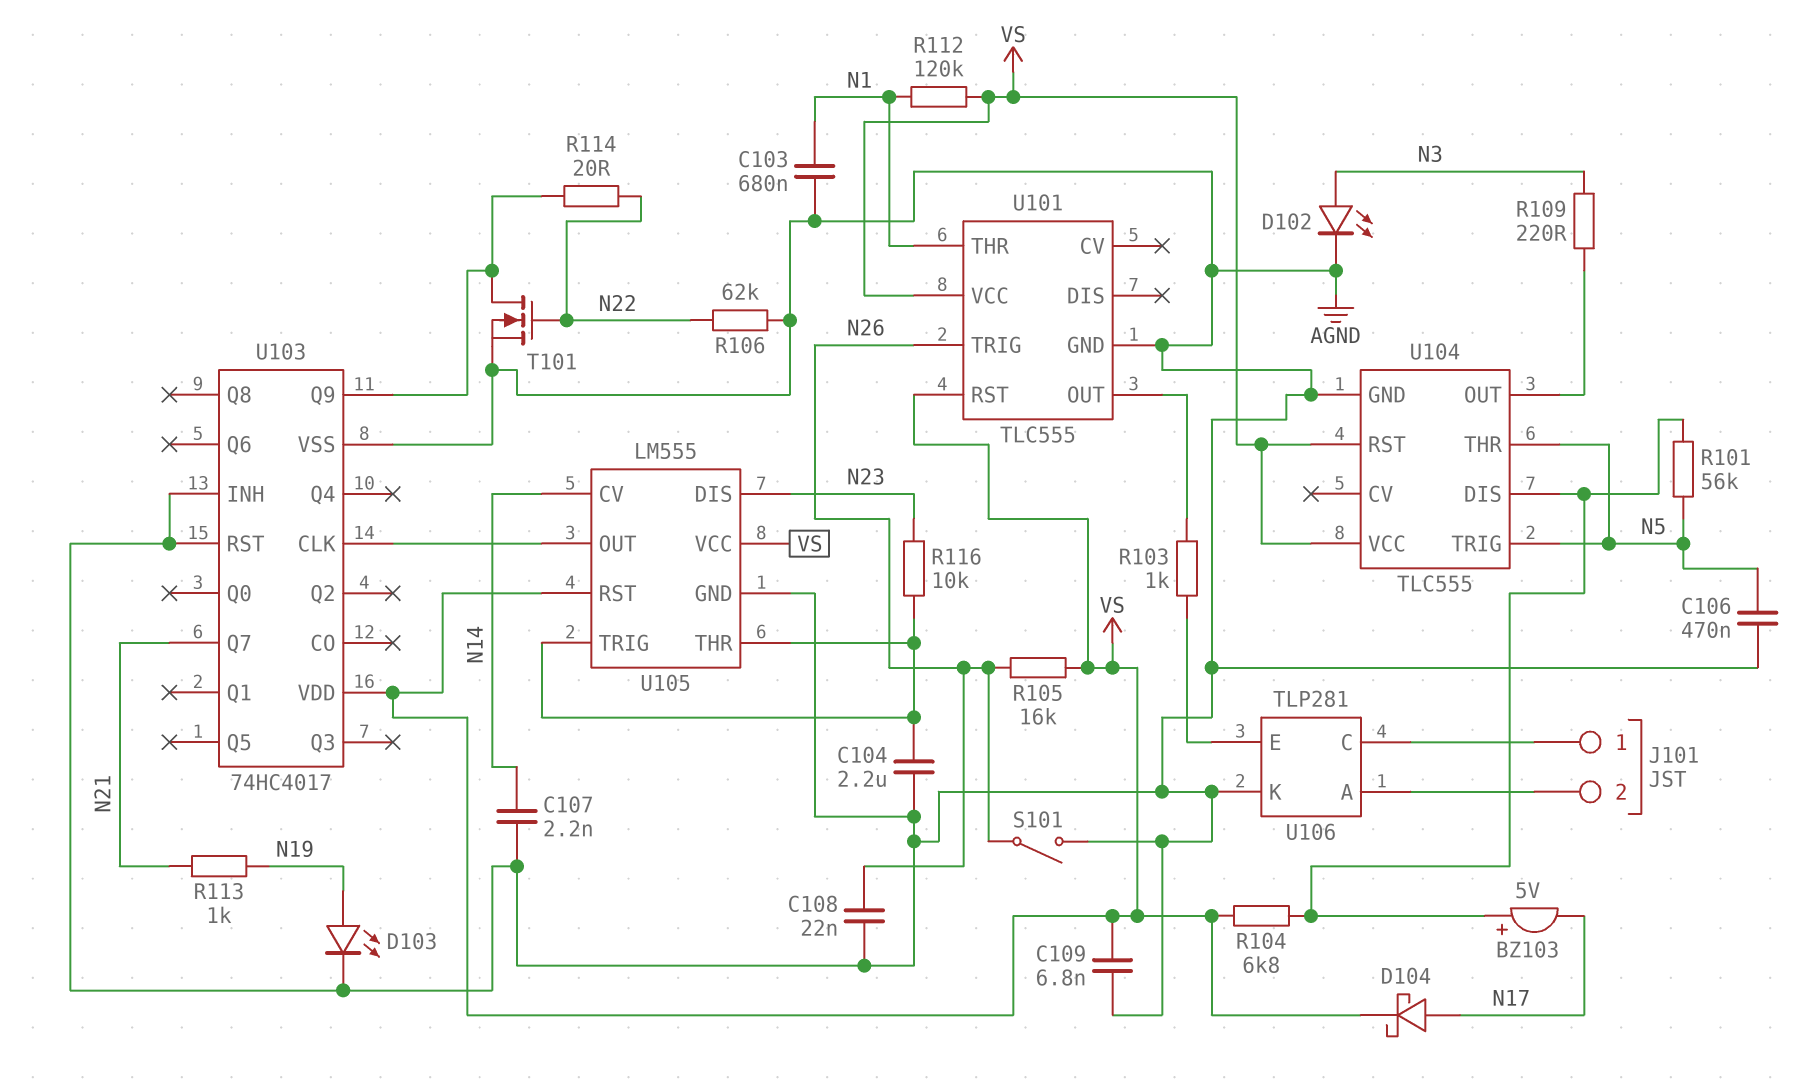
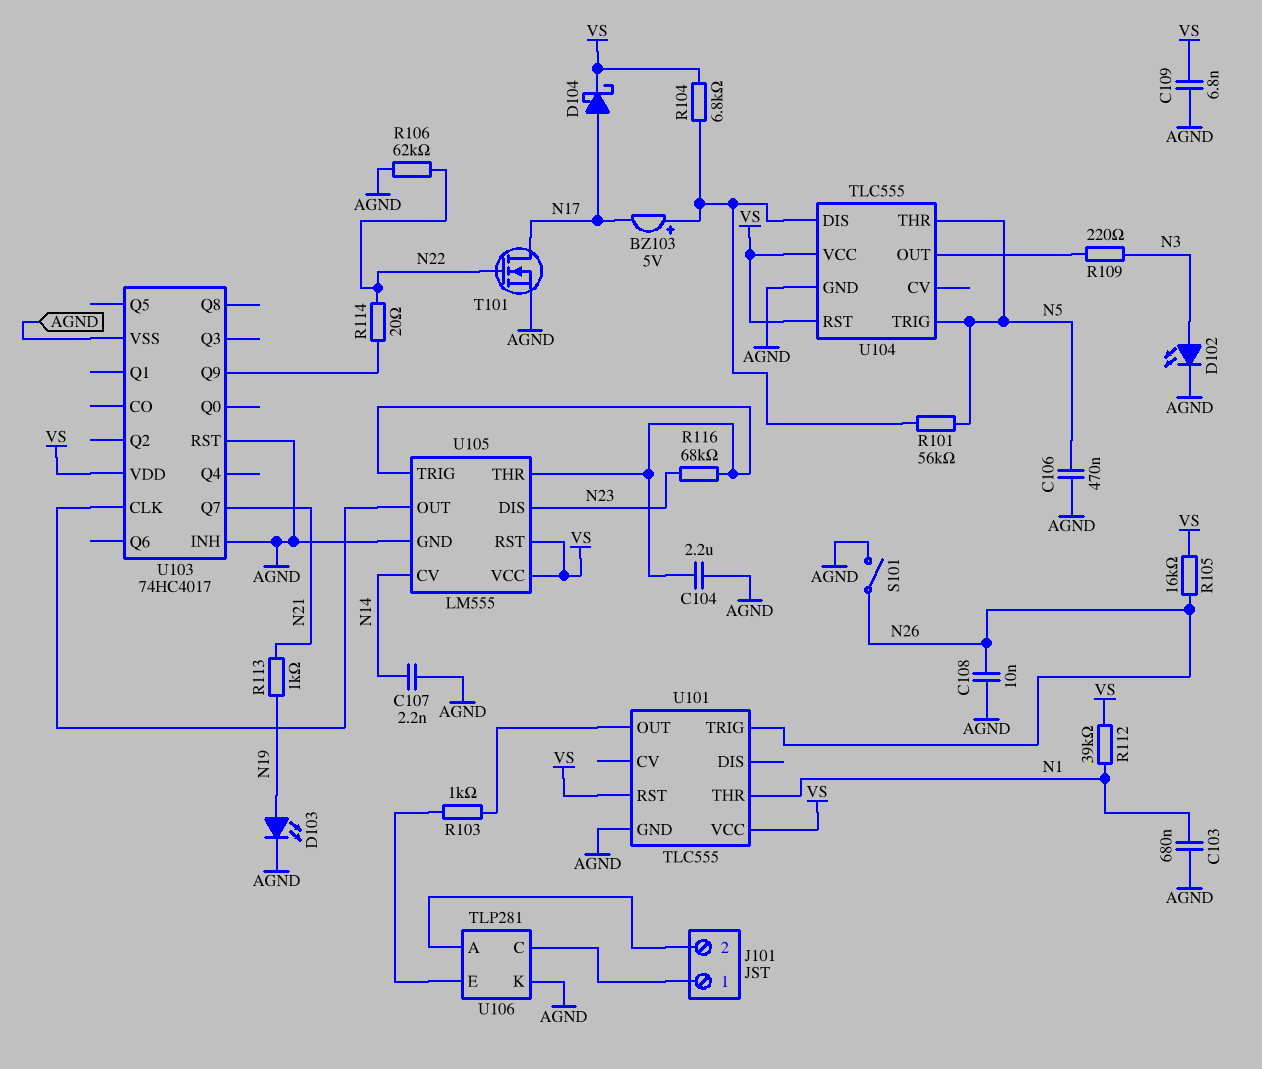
C108: 22nF (AGND, N26) -> 10nF (AGND, N26)
R112: 120k (N1, VS) -> 39k (N1, VS)
R116: 10k (N23, U105/THR) -> 68k (N23, U105/THR)
T101: NMOS (G N22, D U103/Q9, S AGND) -> NMOS (G N22, D N17, S AGND)

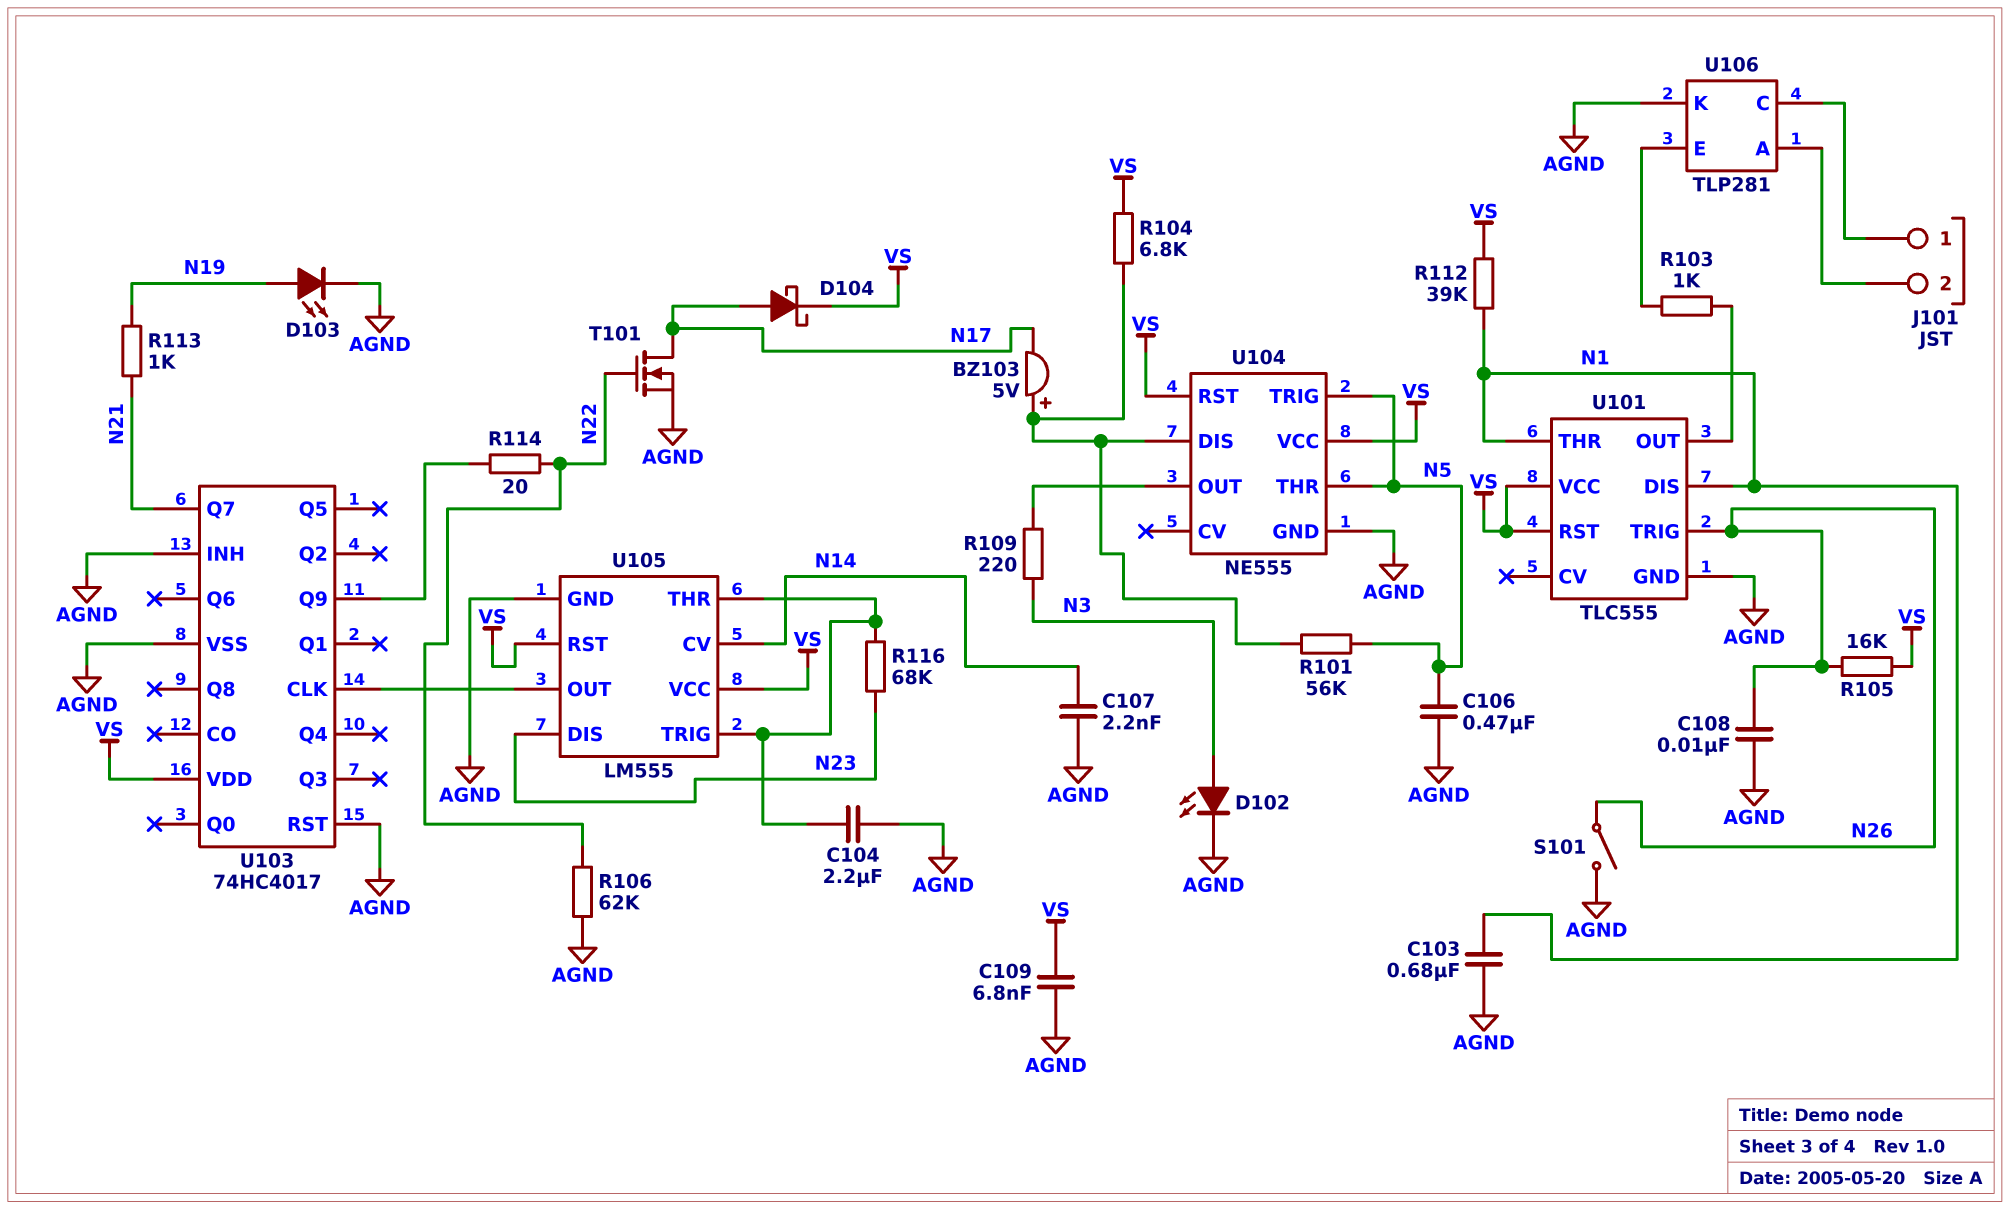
U101 pin DIS: none -> N1
U104: TLC555 -> NE555

